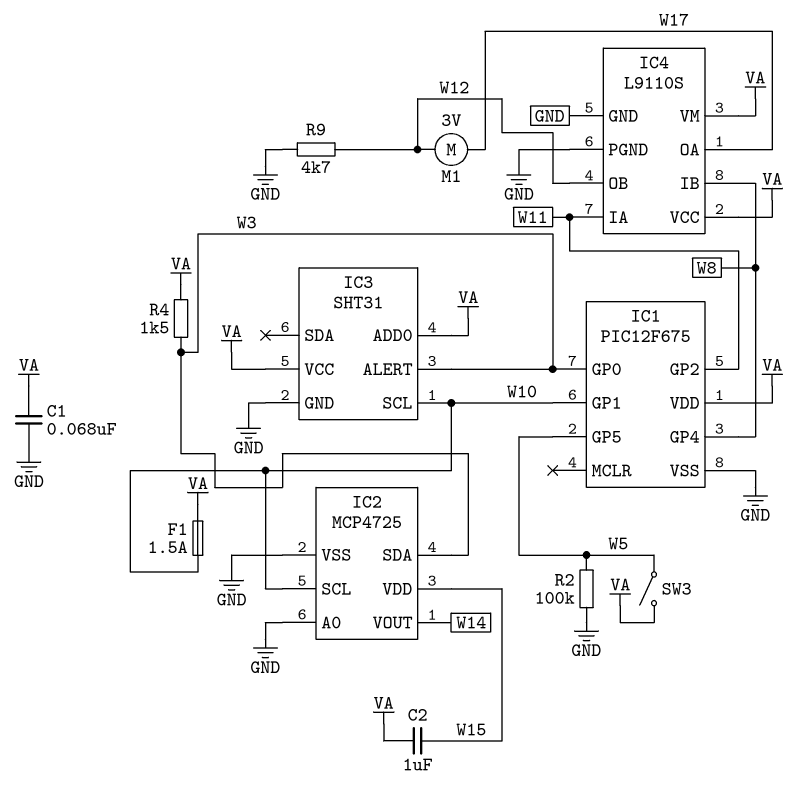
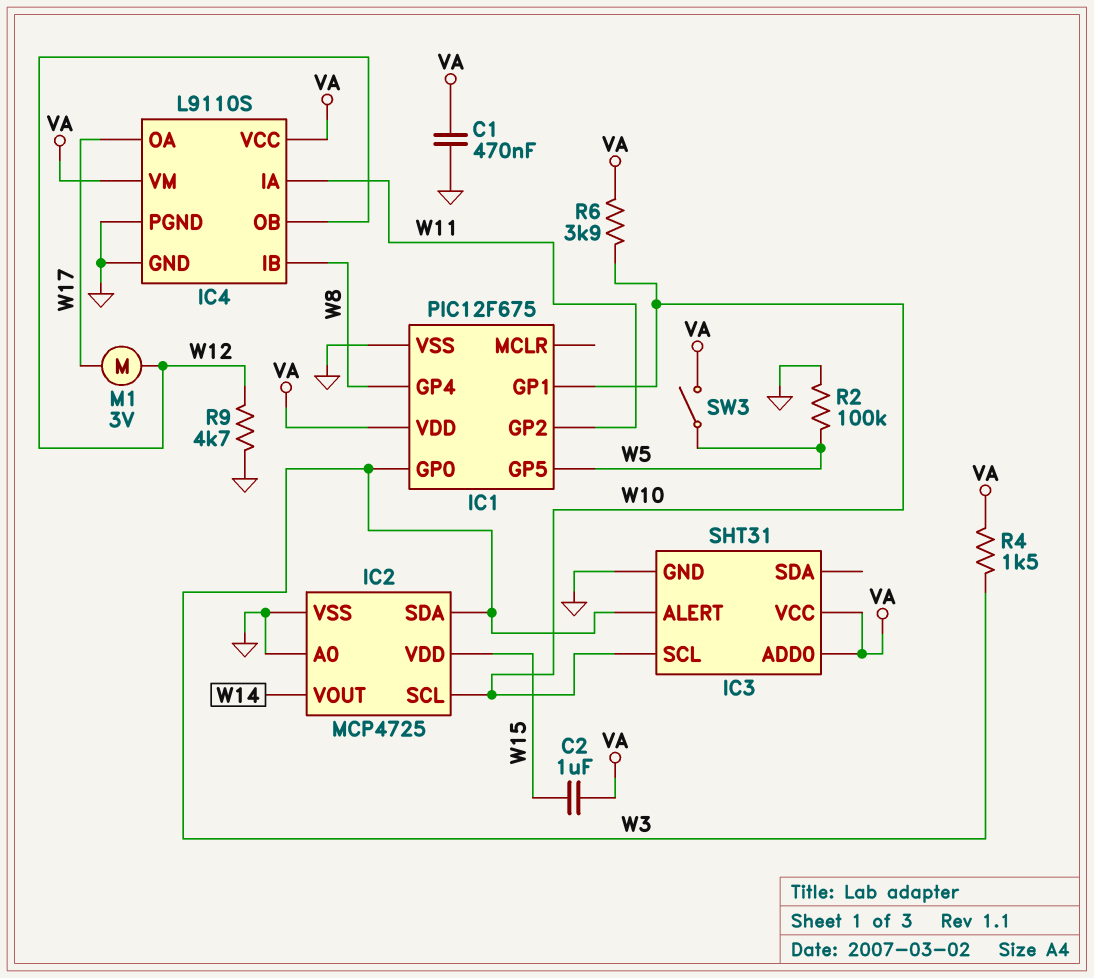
C1: 68nF (GND, VA) -> 470nF (GND, VA)
F1: 1.5A (VA, W10) -> none
R6: none -> 3.9k (VA, W10)

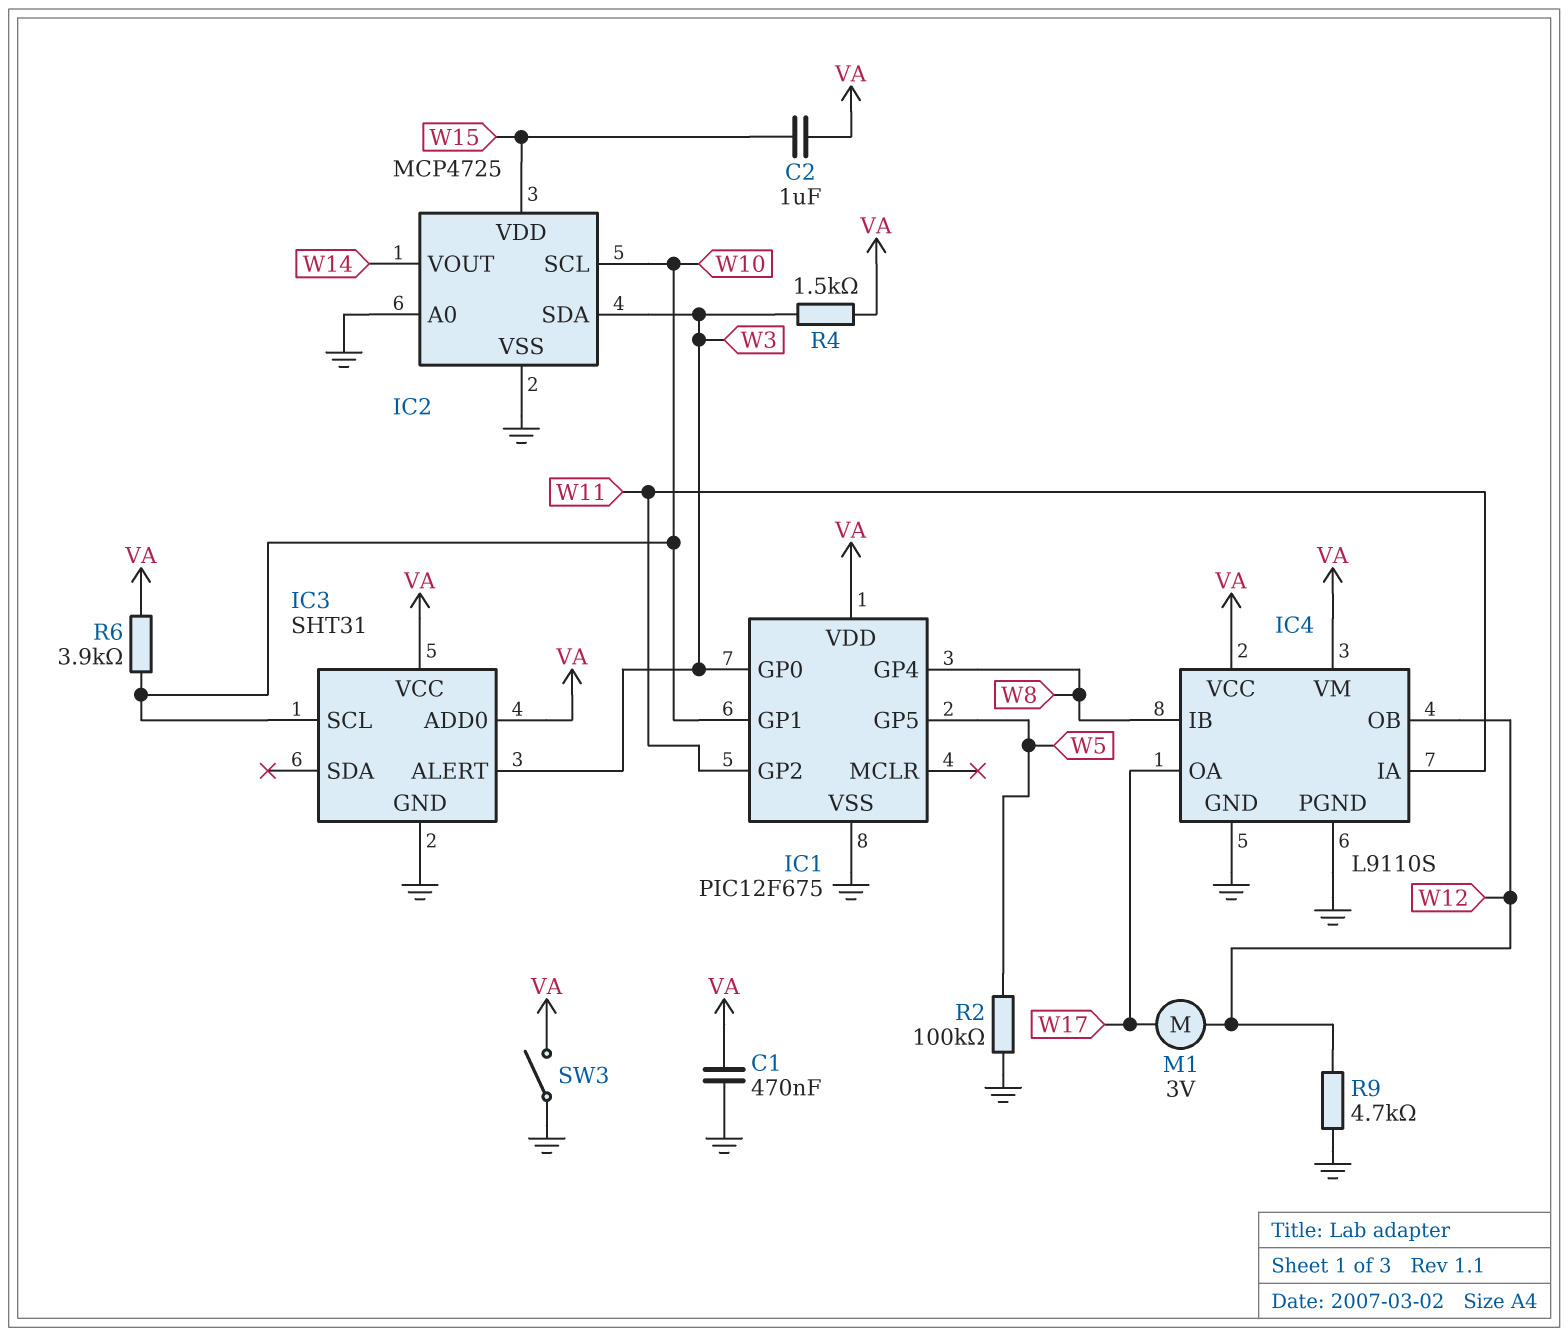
SW3: switch (VA, W5) -> switch (GND, VA)

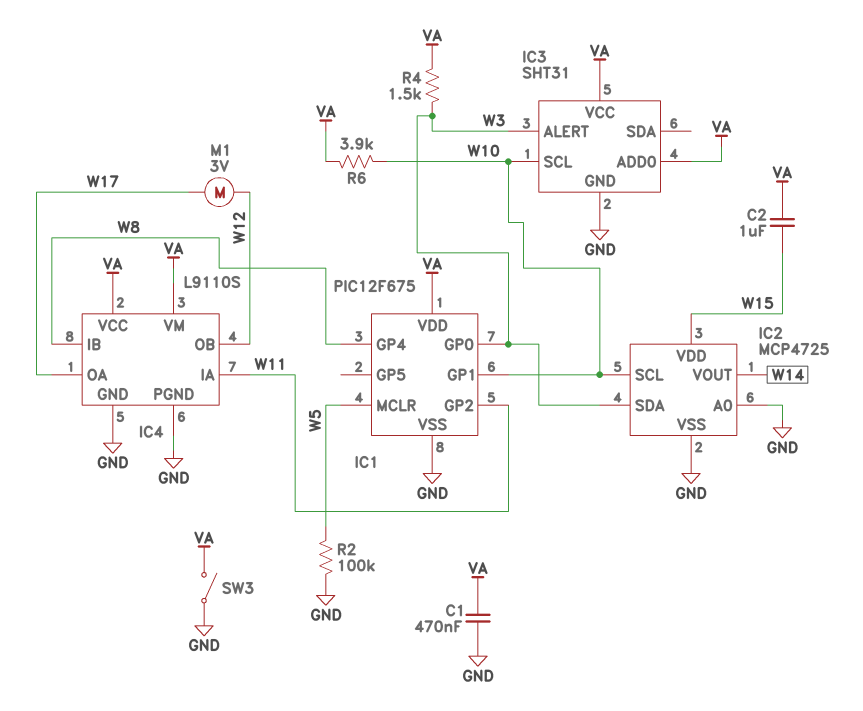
IC1 pin GP5: W5 -> none
IC1 pin MCLR: none -> W5
R9: 4.7k (GND, W12) -> none

